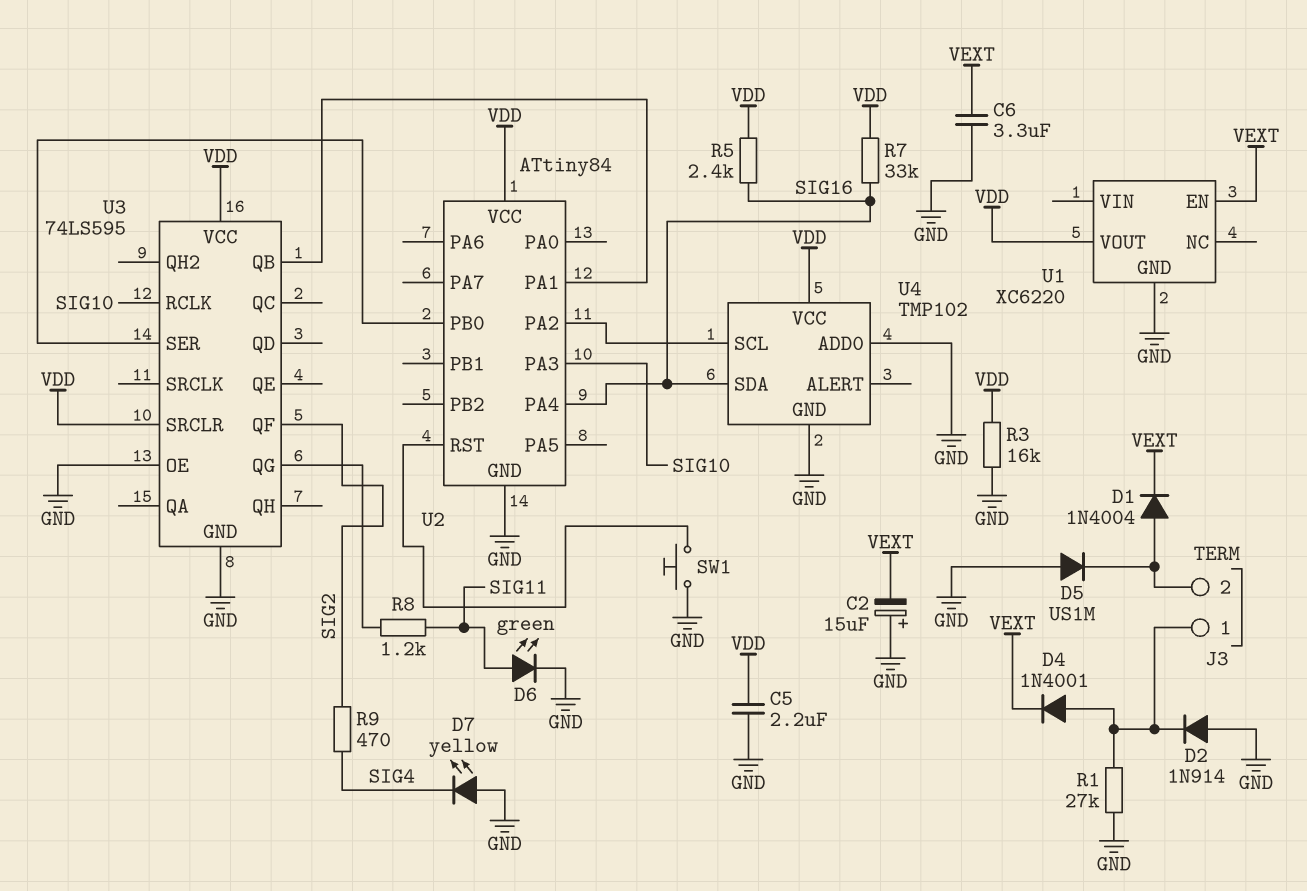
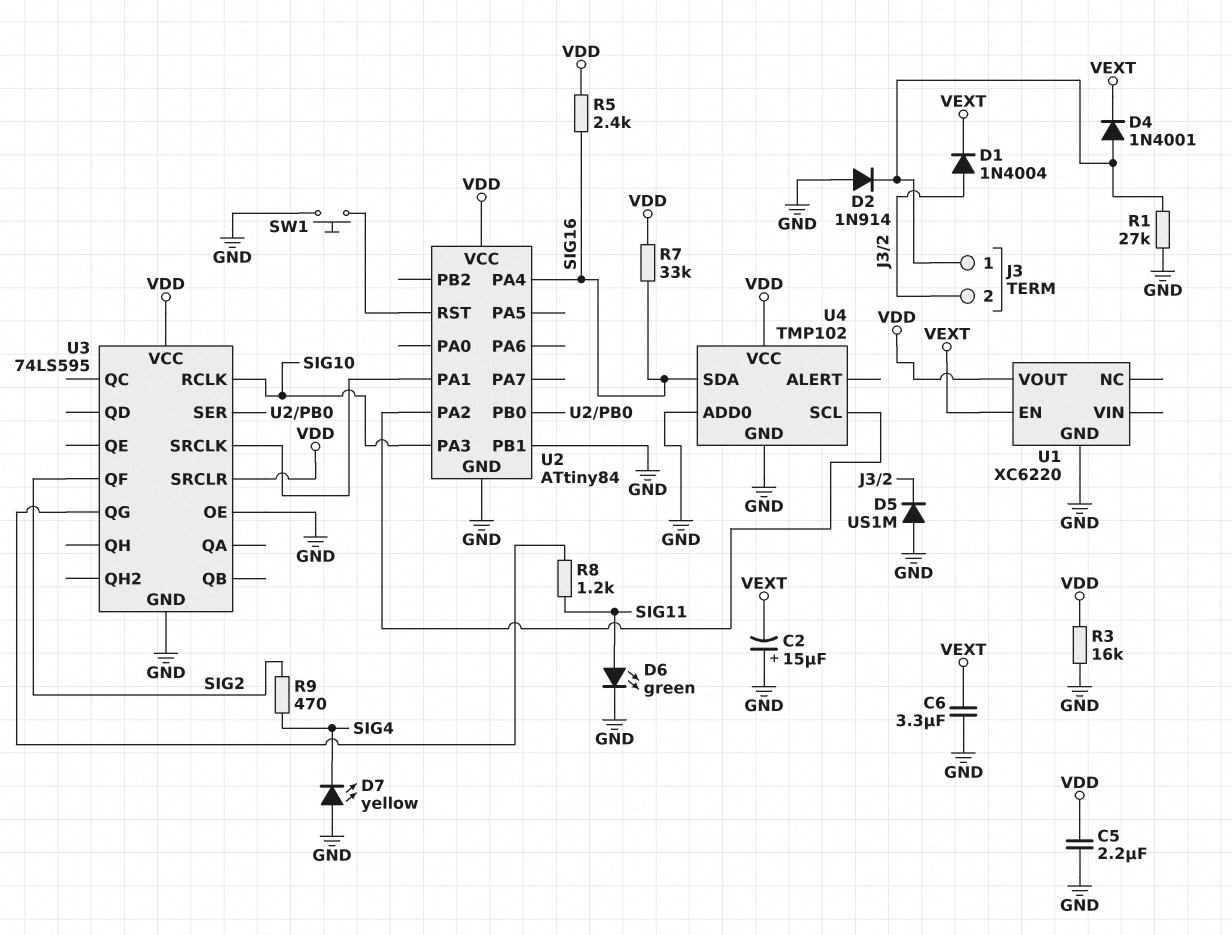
U2 pin PB1: none -> GND
U3 pin QB: U2/PA1 -> none
U3 pin SRCLK: none -> U2/PA1

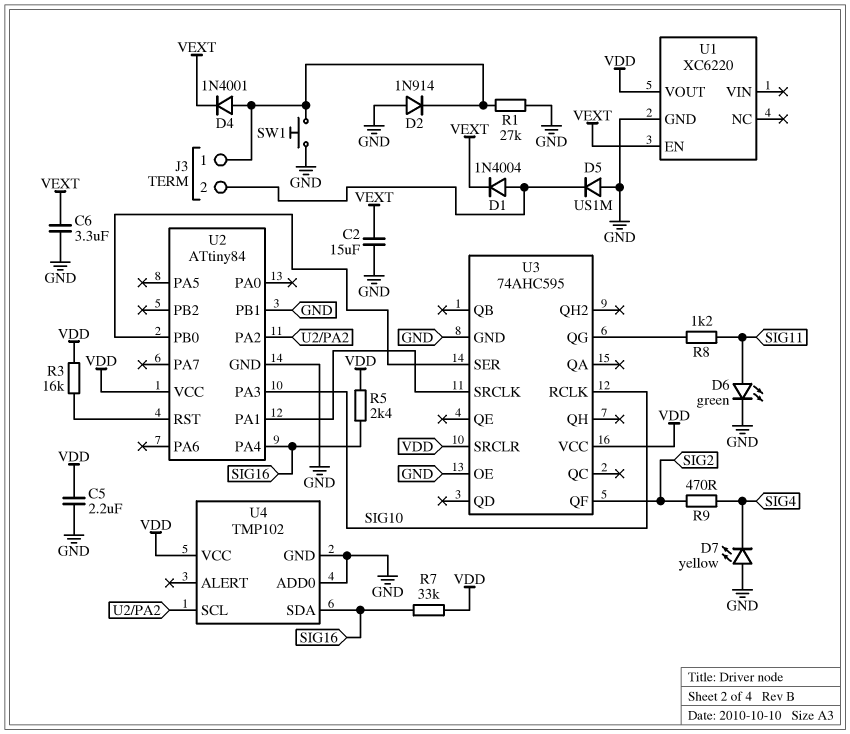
C2: 15uF (plus GND, minus VEXT) -> 15uF (GND, VEXT)
R3: 16k (GND, VDD) -> 16k (U2/RST, VDD)
SW1: button (GND, U2/RST) -> button (GND, J3/1)
U3: 74LS595 -> 74AHC595

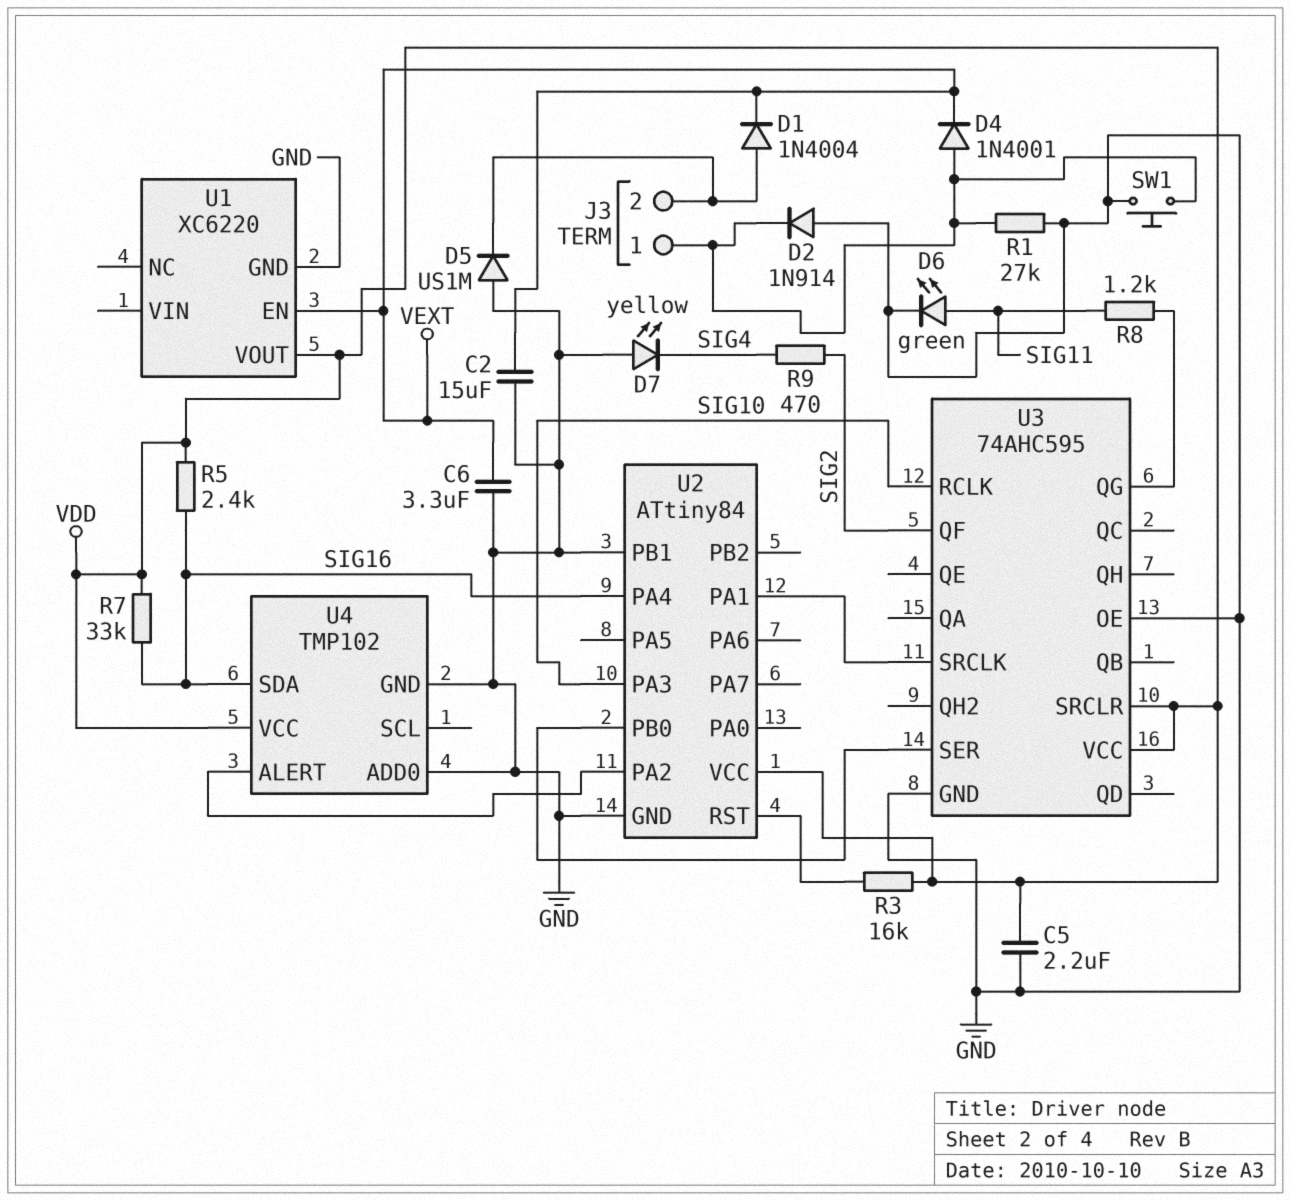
U4 pin ALERT: none -> U2/PA2
U4 pin SCL: U2/PA2 -> none

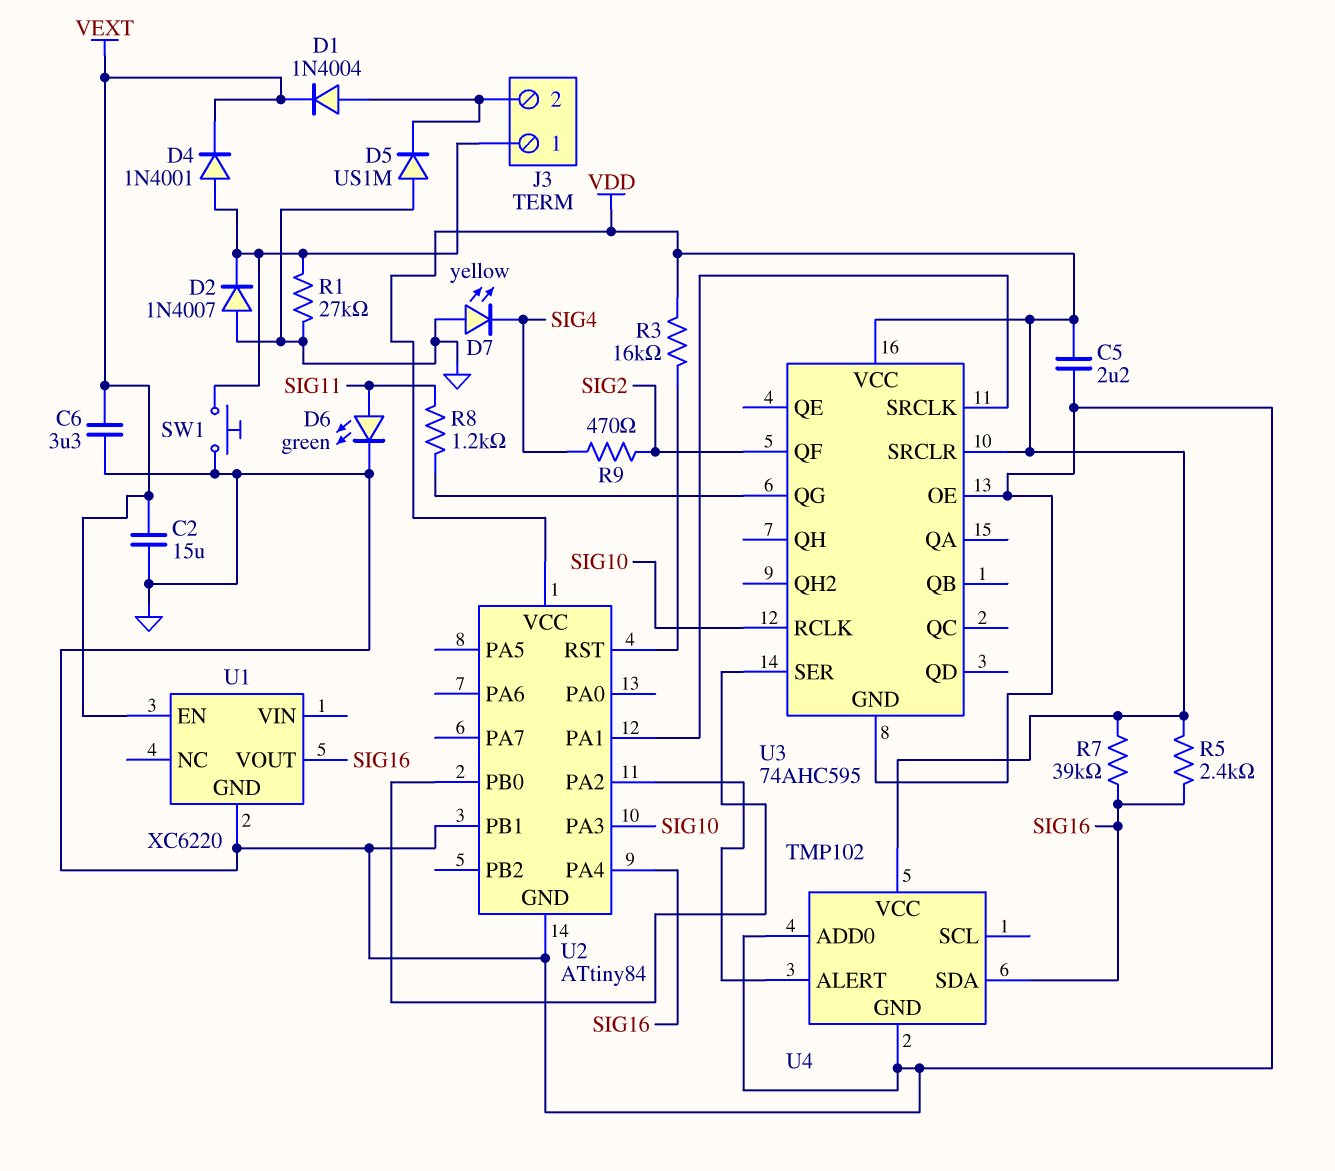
D2: diode 1N914 (A GND, K J3/1) -> diode 1N4007 (A GND, K J3/1)
R7: 33k (SIG16, VDD) -> 39k (SIG16, VDD)
U1 pin VOUT: VDD -> SIG16

